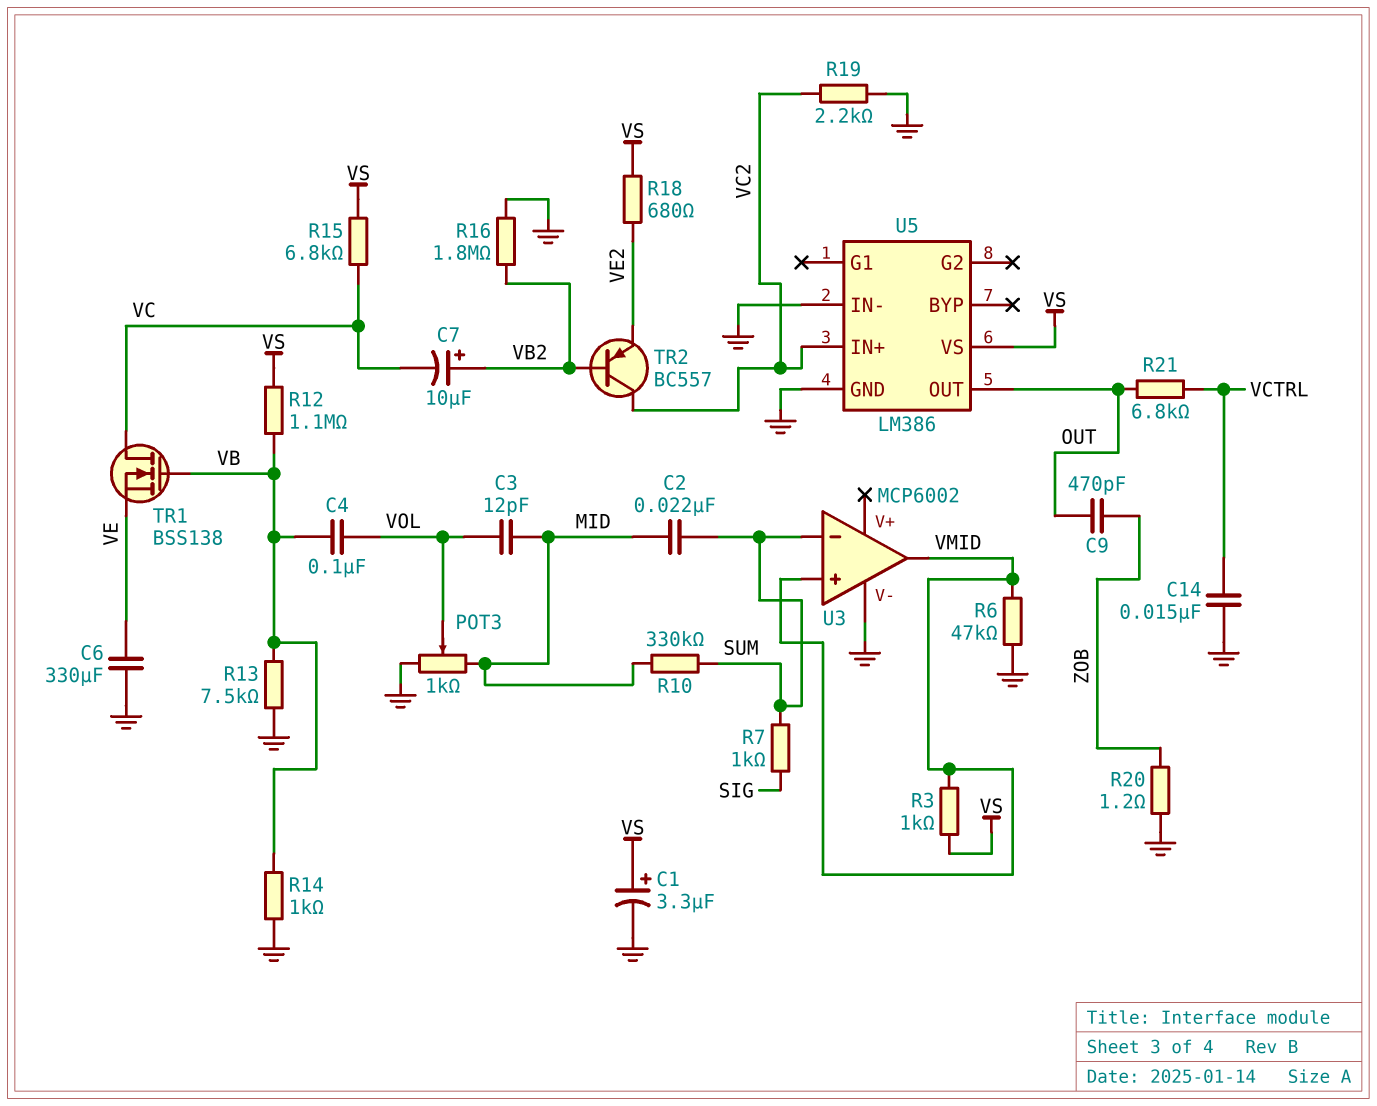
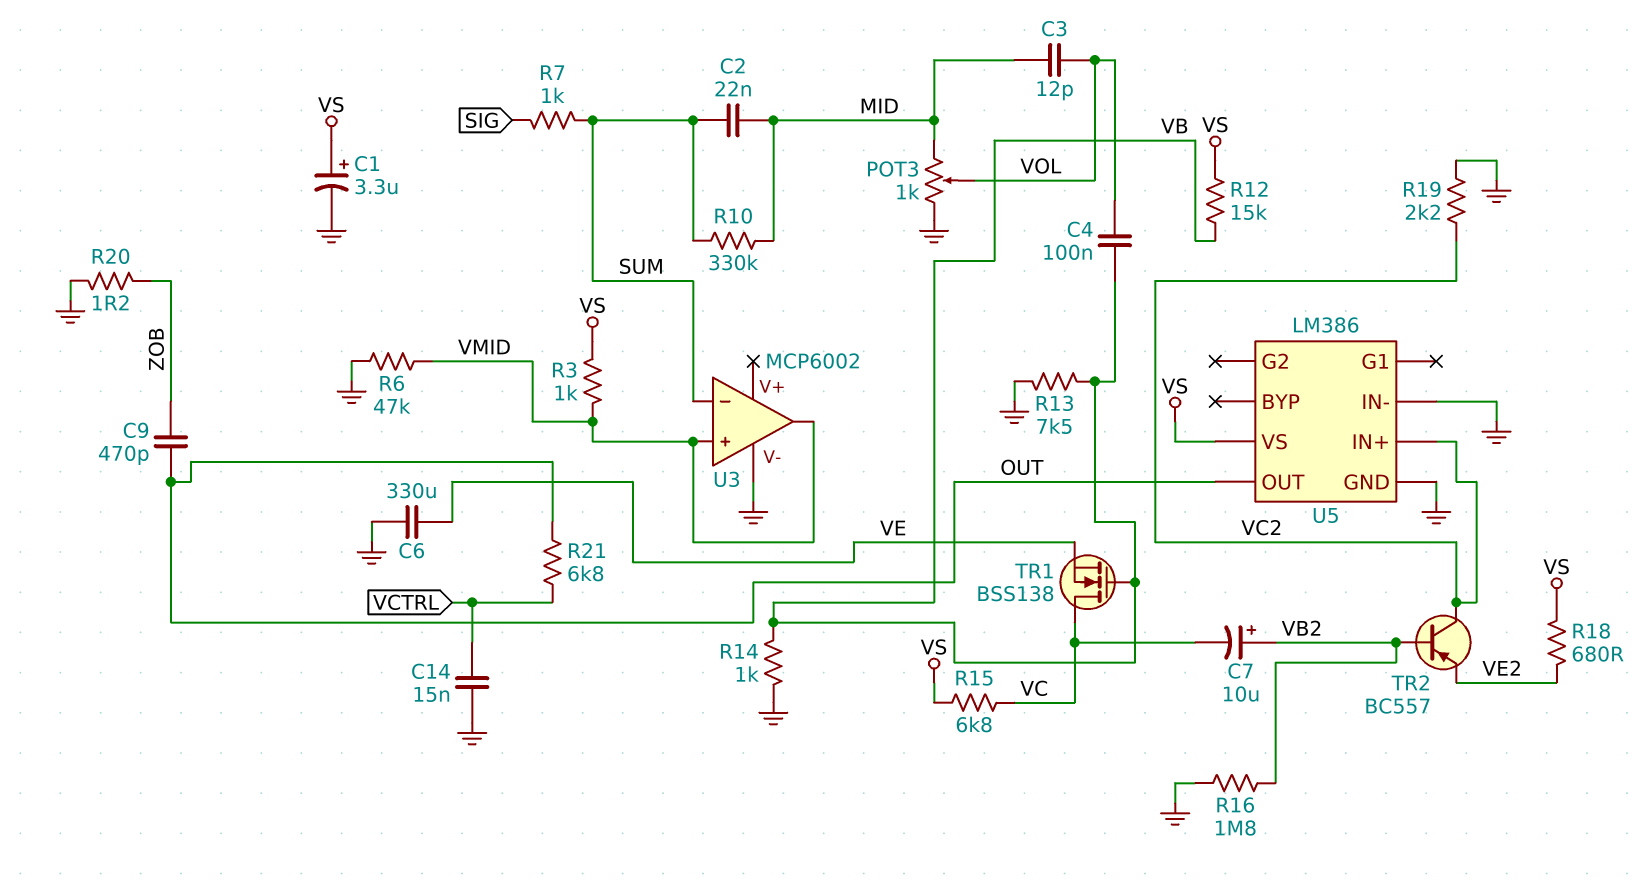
R12: 1.1M (VB, VS) -> 15k (VB, VS)

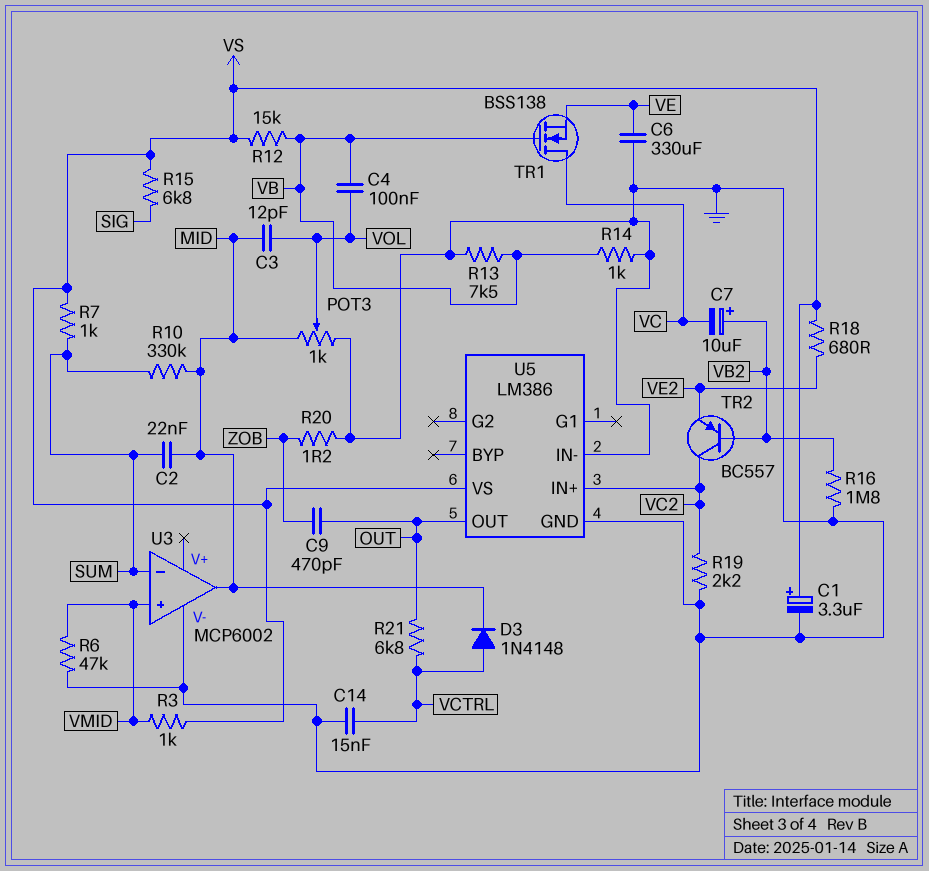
D3: none -> diode 1N4148 (A VCTRL, K MID)
R7: 1k (SIG, SUM) -> 1k (SUM, VS)
R15: 6.8k (VC, VS) -> 6.8k (SIG, VS)
U3 pin out: VMID -> MID

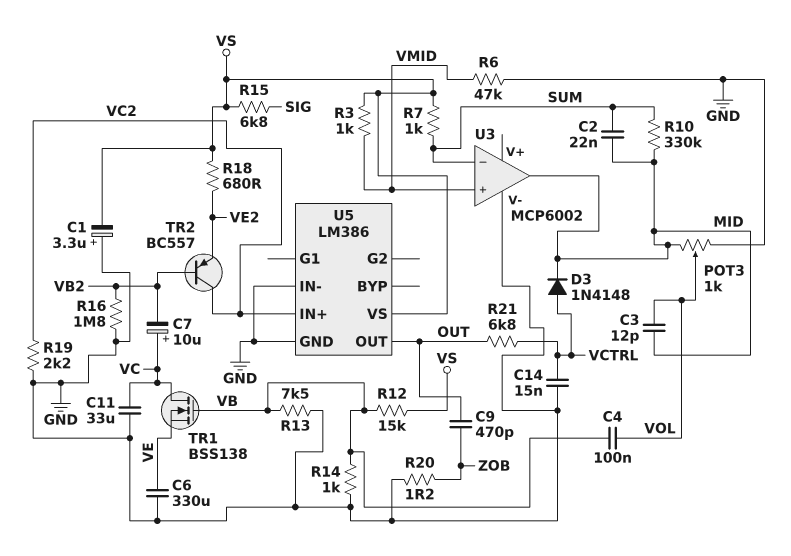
C1: 3.3uF (plus VS, minus GND) -> 3.3uF (plus GND, minus VS)
C7: 10uF (plus VB2, minus VC) -> 10uF (plus VC, minus VB2)
C11: none -> 33uF (GND, VC)

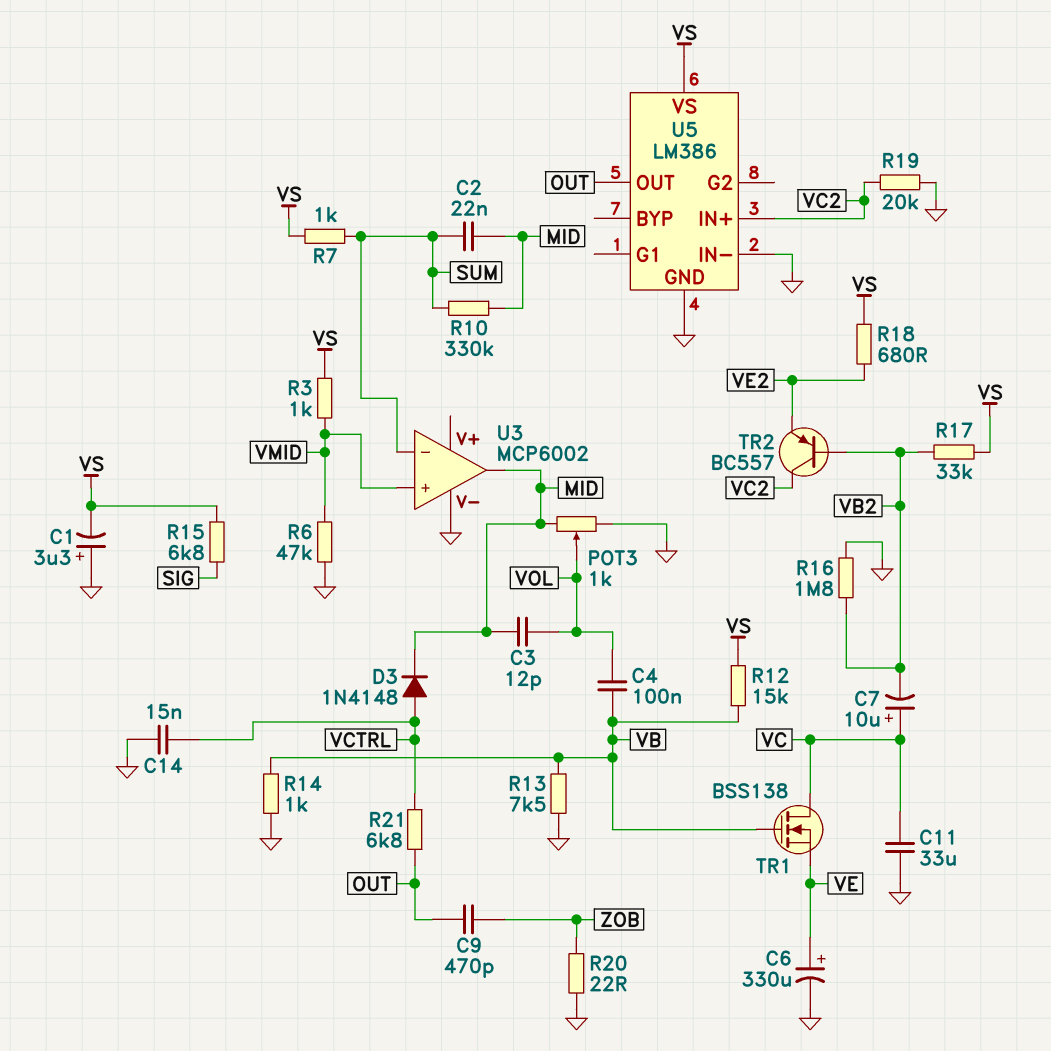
C6: 330uF (GND, VE) -> 330uF (plus VE, minus GND)
R17: none -> 33k (VB2, VS)
R19: 2.2k (GND, VC2) -> 20k (GND, VC2)
R20: 1.2 (GND, ZOB) -> 22 (GND, ZOB)

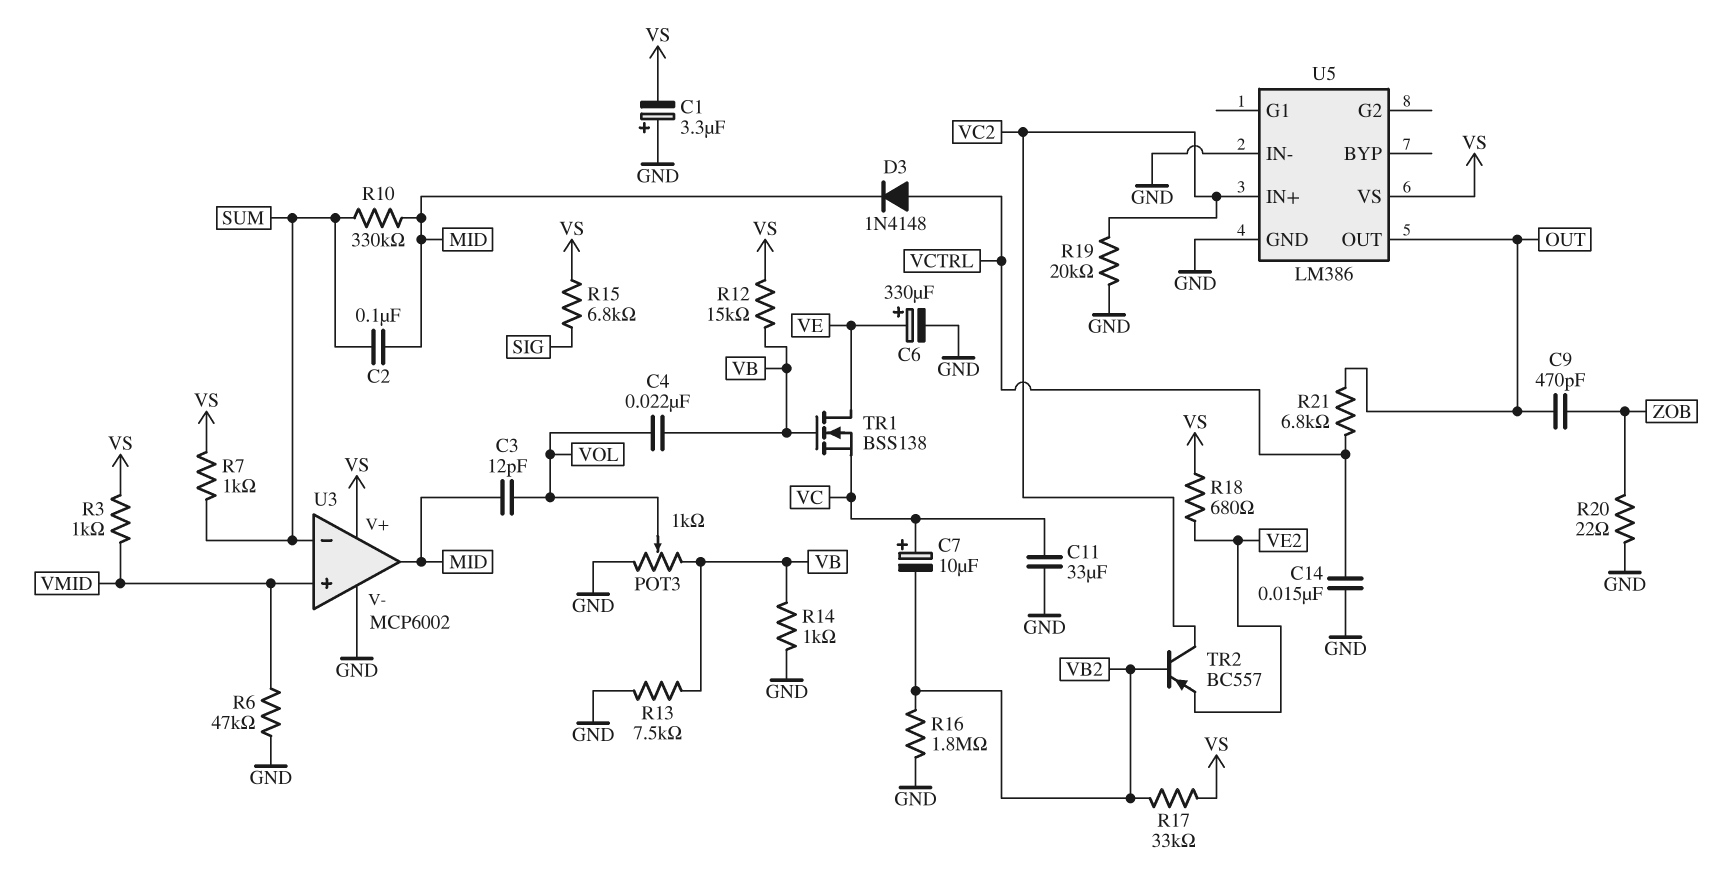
C2: 22nF (MID, SUM) -> 100nF (MID, SUM)
C4: 100nF (VB, VOL) -> 22nF (VB, VOL)
POT3: 1k (GND, MID, wiper VOL) -> 1k (GND, VB, wiper VOL)
TR1: NMOS BSS138 (G VB, D VC, S VE) -> NMOS BSS138 (G VB, D VE, S VC)
U3 pin V+: none -> VS

